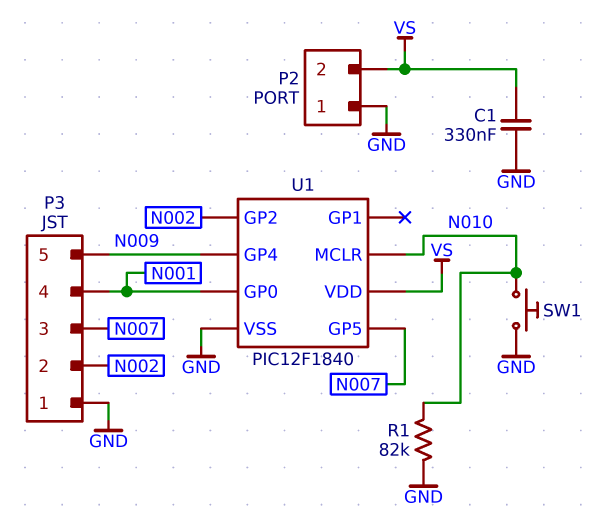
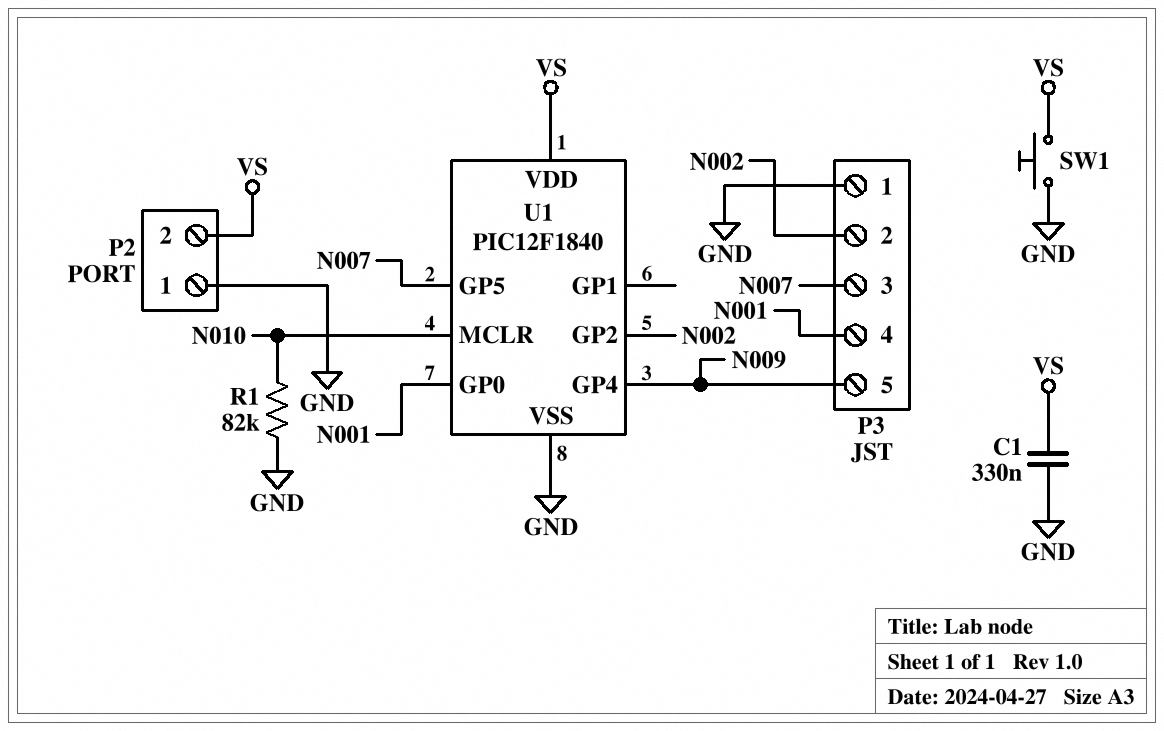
SW1: button (GND, N010) -> button (GND, VS)

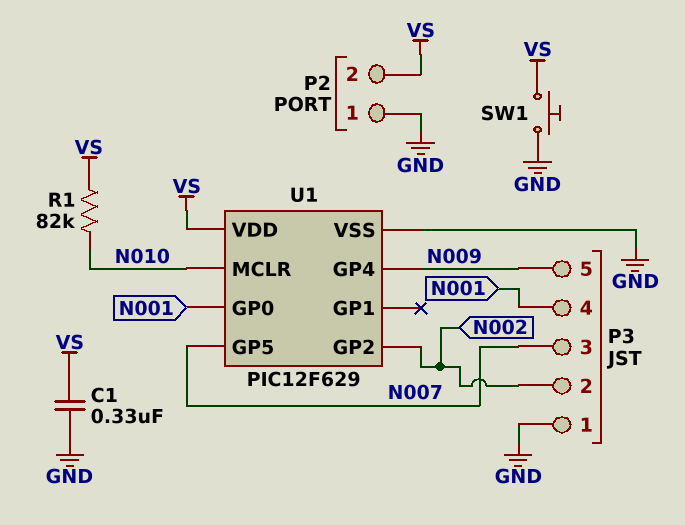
R1: 82k (GND, N010) -> 82k (N010, VS)
U1: PIC12F1840 -> PIC12F629

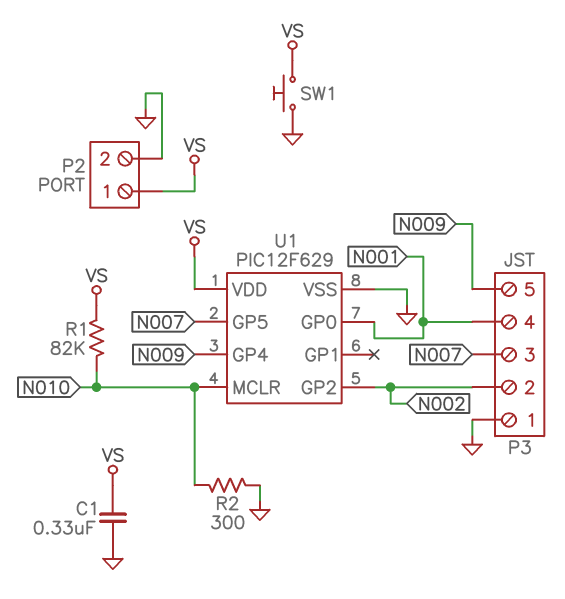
P2 pin 1: GND -> VS
P2 pin 2: VS -> GND
R2: none -> 300 (GND, N010)

